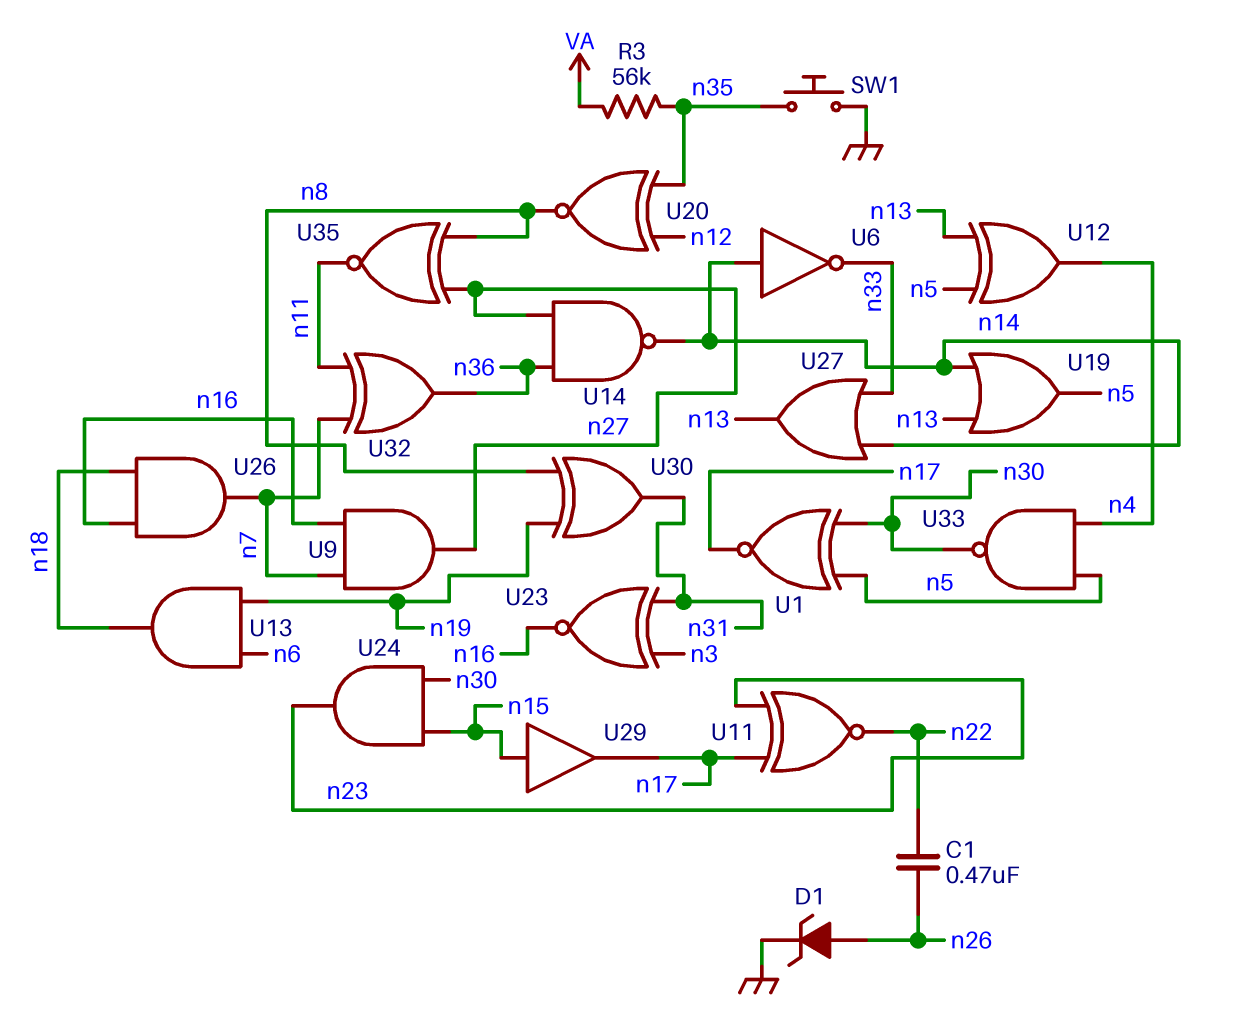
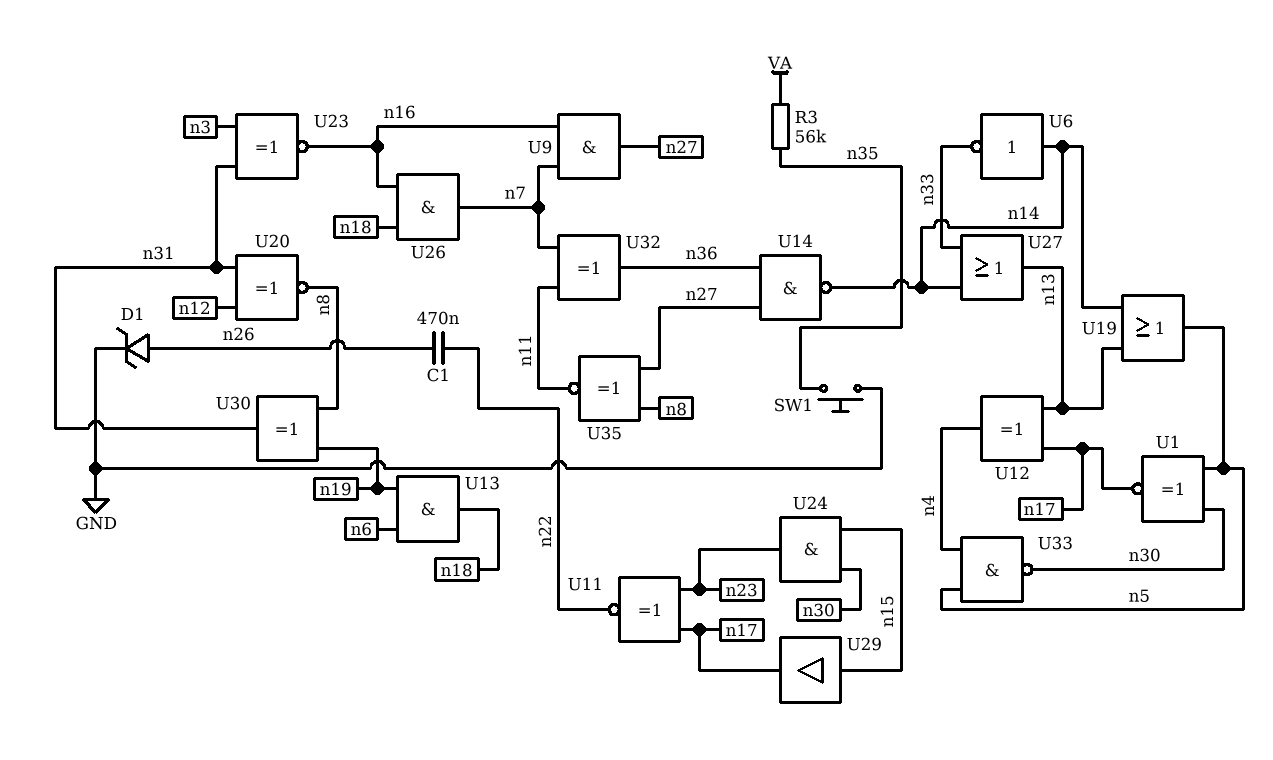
U12: XOR (in n5, in n13, out n4) -> XOR (in n13, in n17, out n4)
U20: XNOR (in n12, in n35, out n8) -> XNOR (in n12, in n31, out n8)

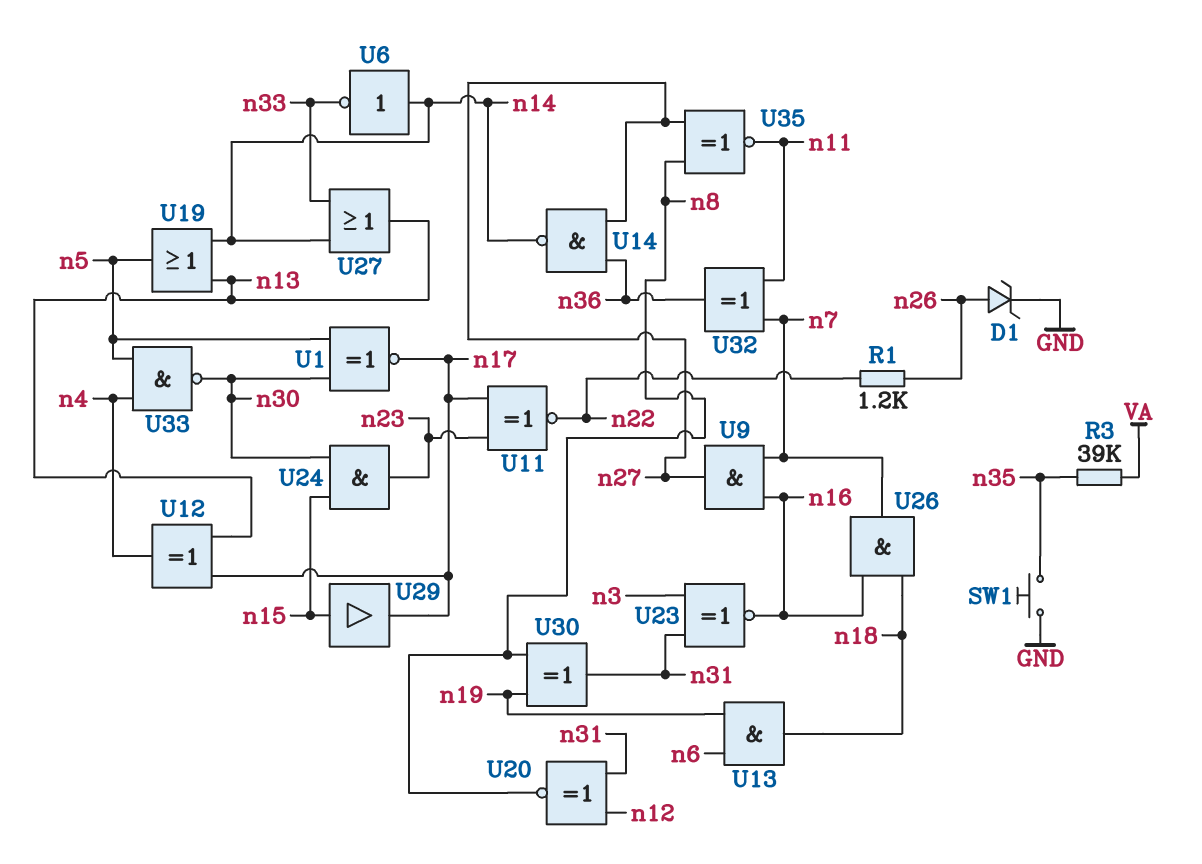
C1: 470nF (n22, n26) -> none
R1: none -> 1.2k (n22, n26)
R3: 56k (VA, n35) -> 39k (VA, n35)

